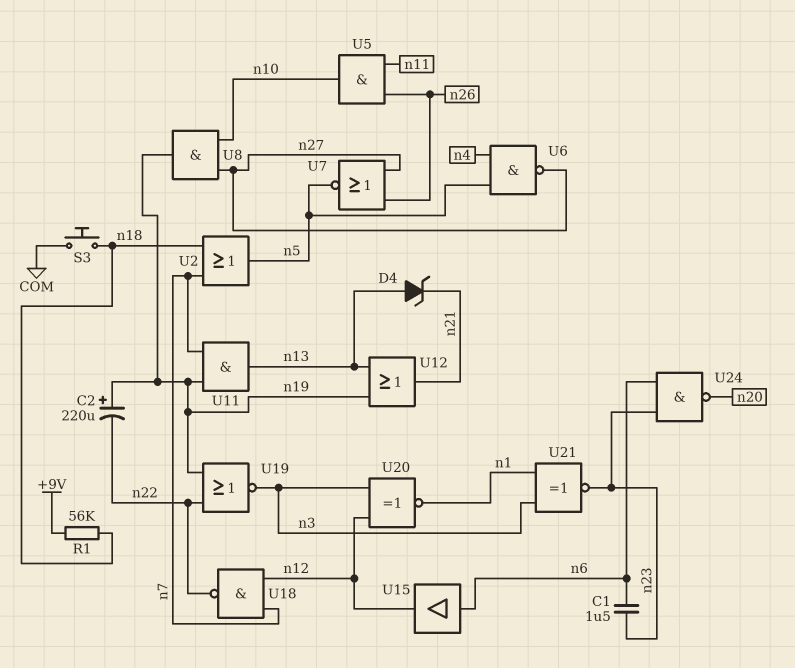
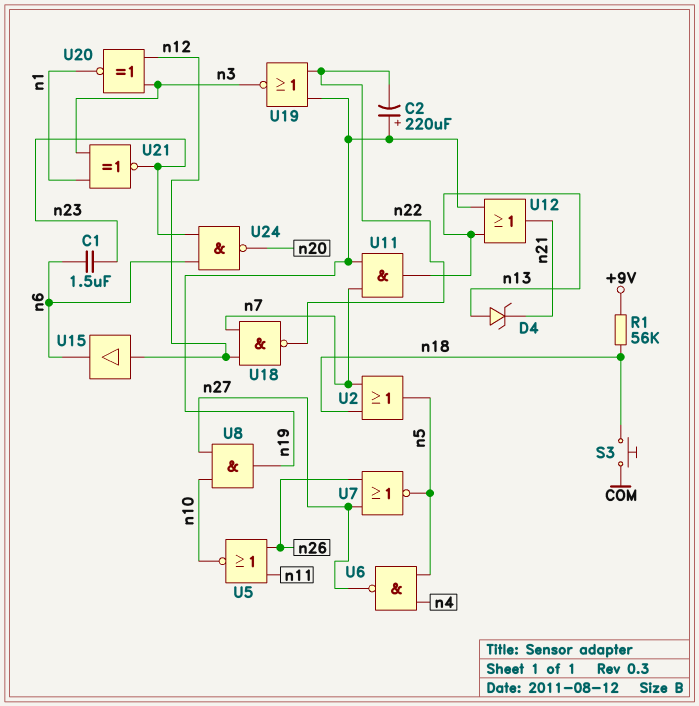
U5: AND (in n11, in n26, out n10) -> NOR (in n11, in n26, out n10)
U15: buffer (in n6, out n12) -> buffer (in n12, out n6)

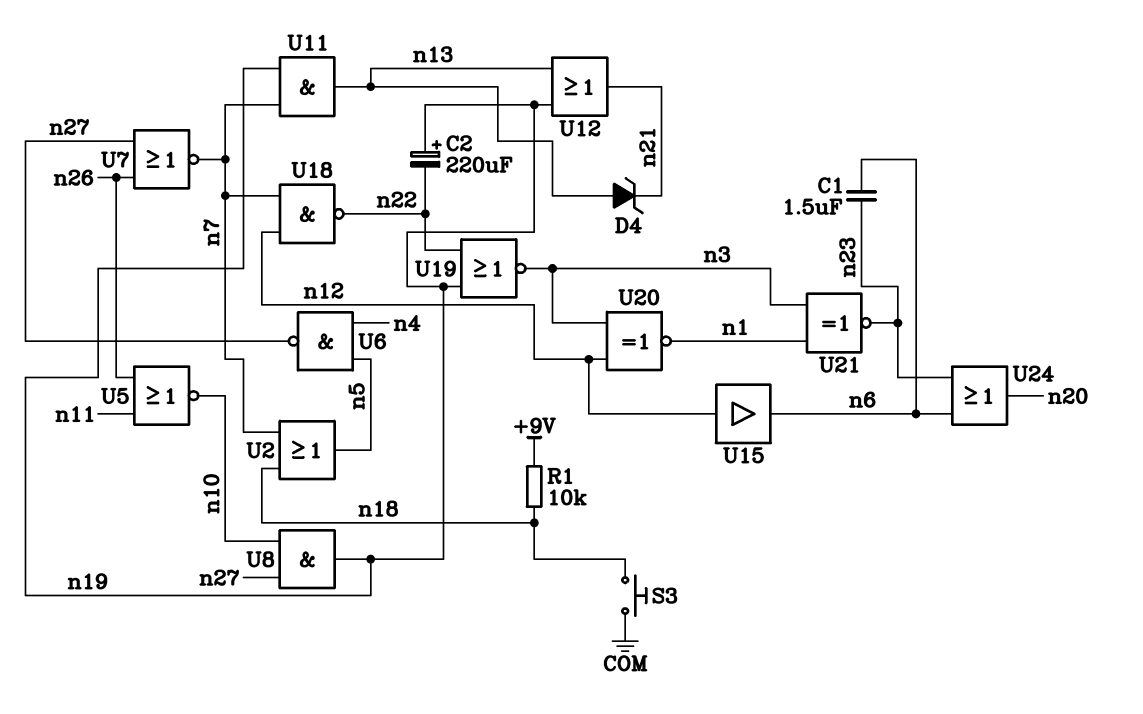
R1: 56k (+9V, n18) -> 10k (+9V, n18)
U7: NOR (in n26, in n27, out n5) -> NOR (in n26, in n27, out n7)
U24: NAND (in n6, in n23, out n20) -> OR (in n6, in n23, out n20)

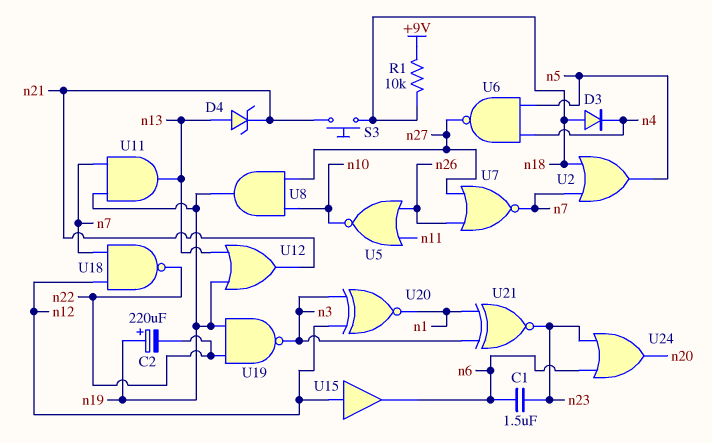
D3: none -> diode (A n18, K n4)
S3: button (COM, n18) -> button (n18, n21)
U19: NOR (in n19, in n22, out n3) -> NAND (in n19, in n22, out n3)

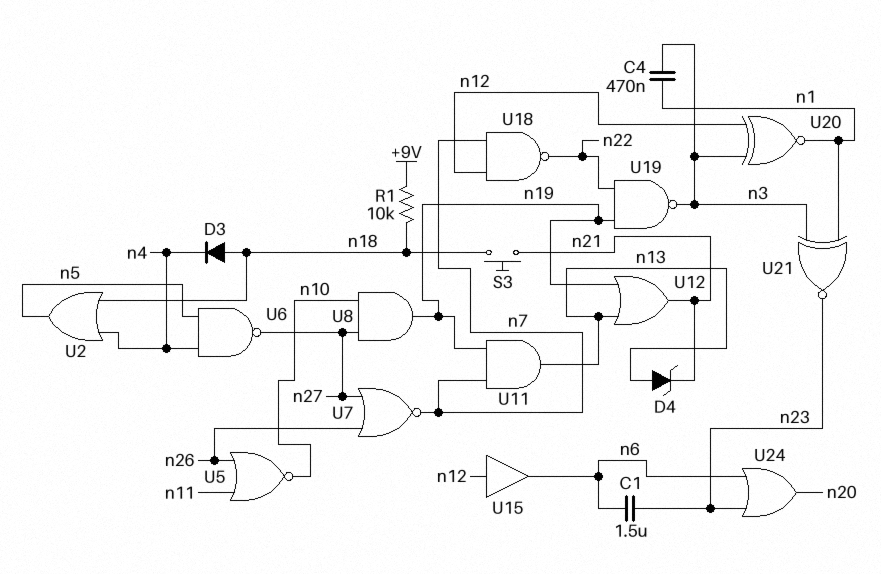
C2: 220uF (plus n19, minus n22) -> none
C4: none -> 470nF (n1, n3)
U2: OR (in n7, in n18, out n5) -> OR (in n4, in n18, out n5)

